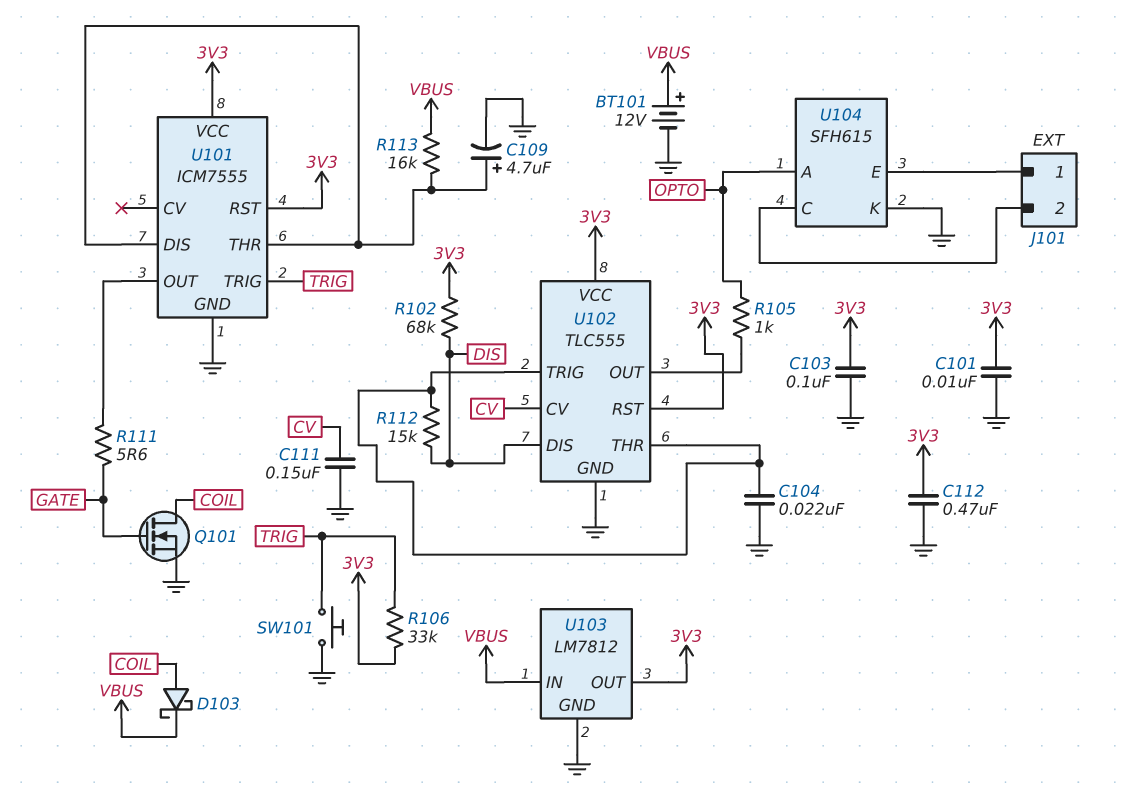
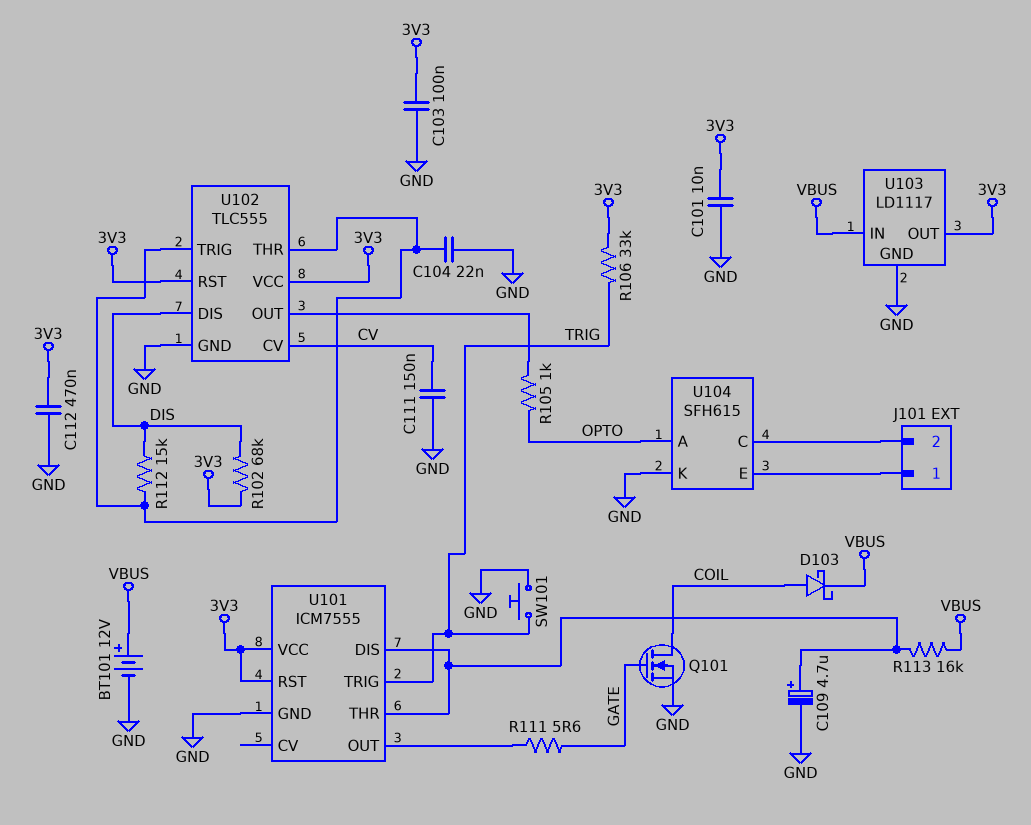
U103: LM7812 -> LD1117

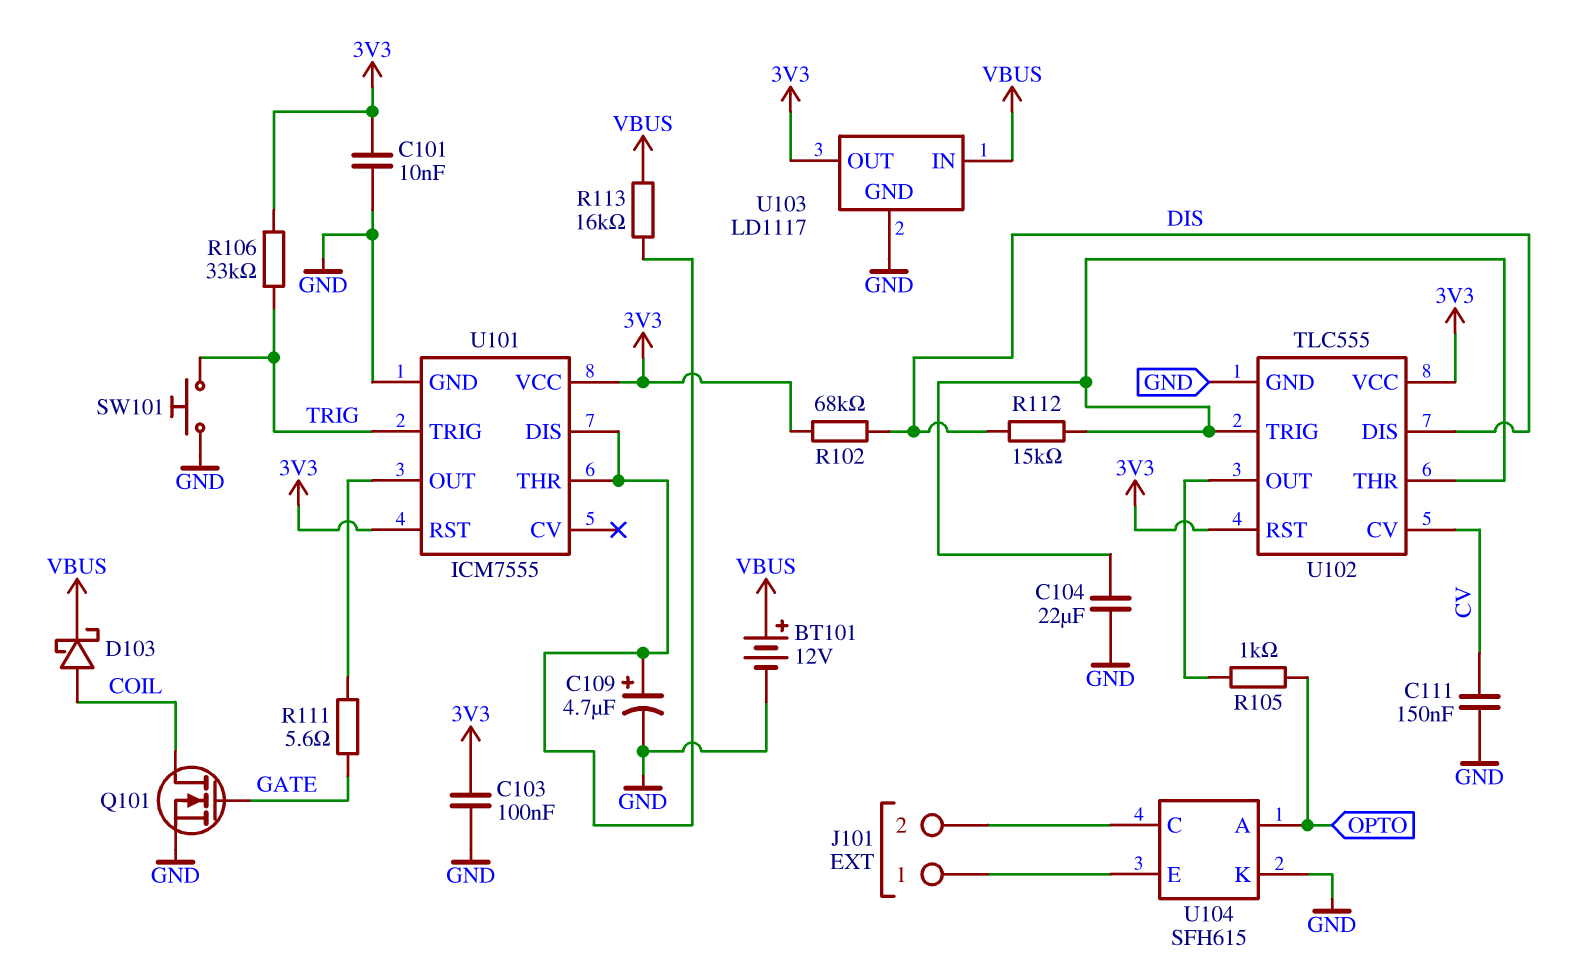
C104: 22nF (GND, U102/THR) -> 22uF (GND, U102/THR)
C112: 470nF (3V3, GND) -> none

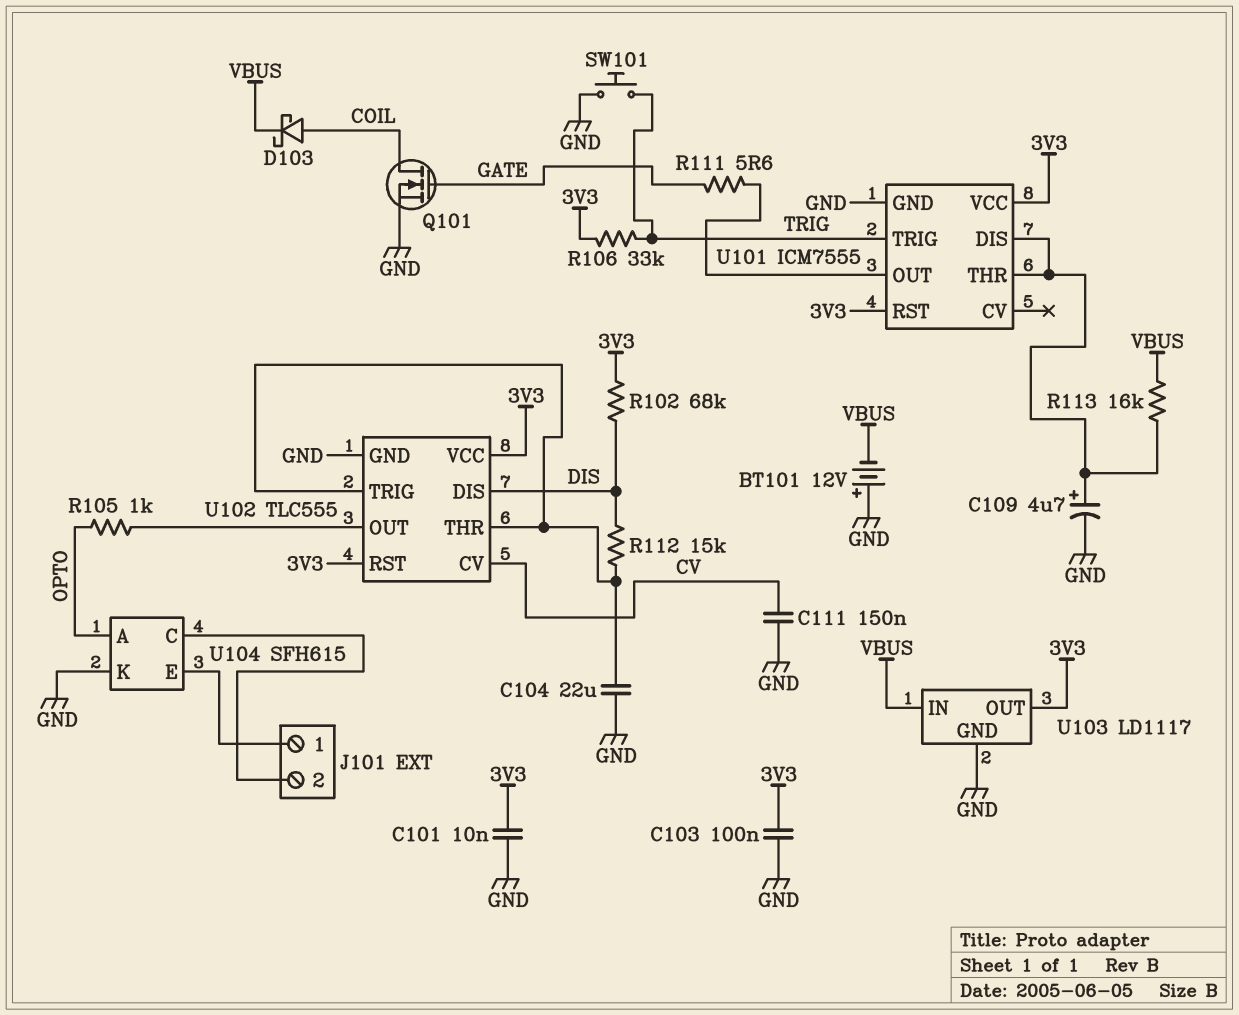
BT101: 12V (plus VBUS, minus GND) -> 12V (plus GND, minus VBUS)

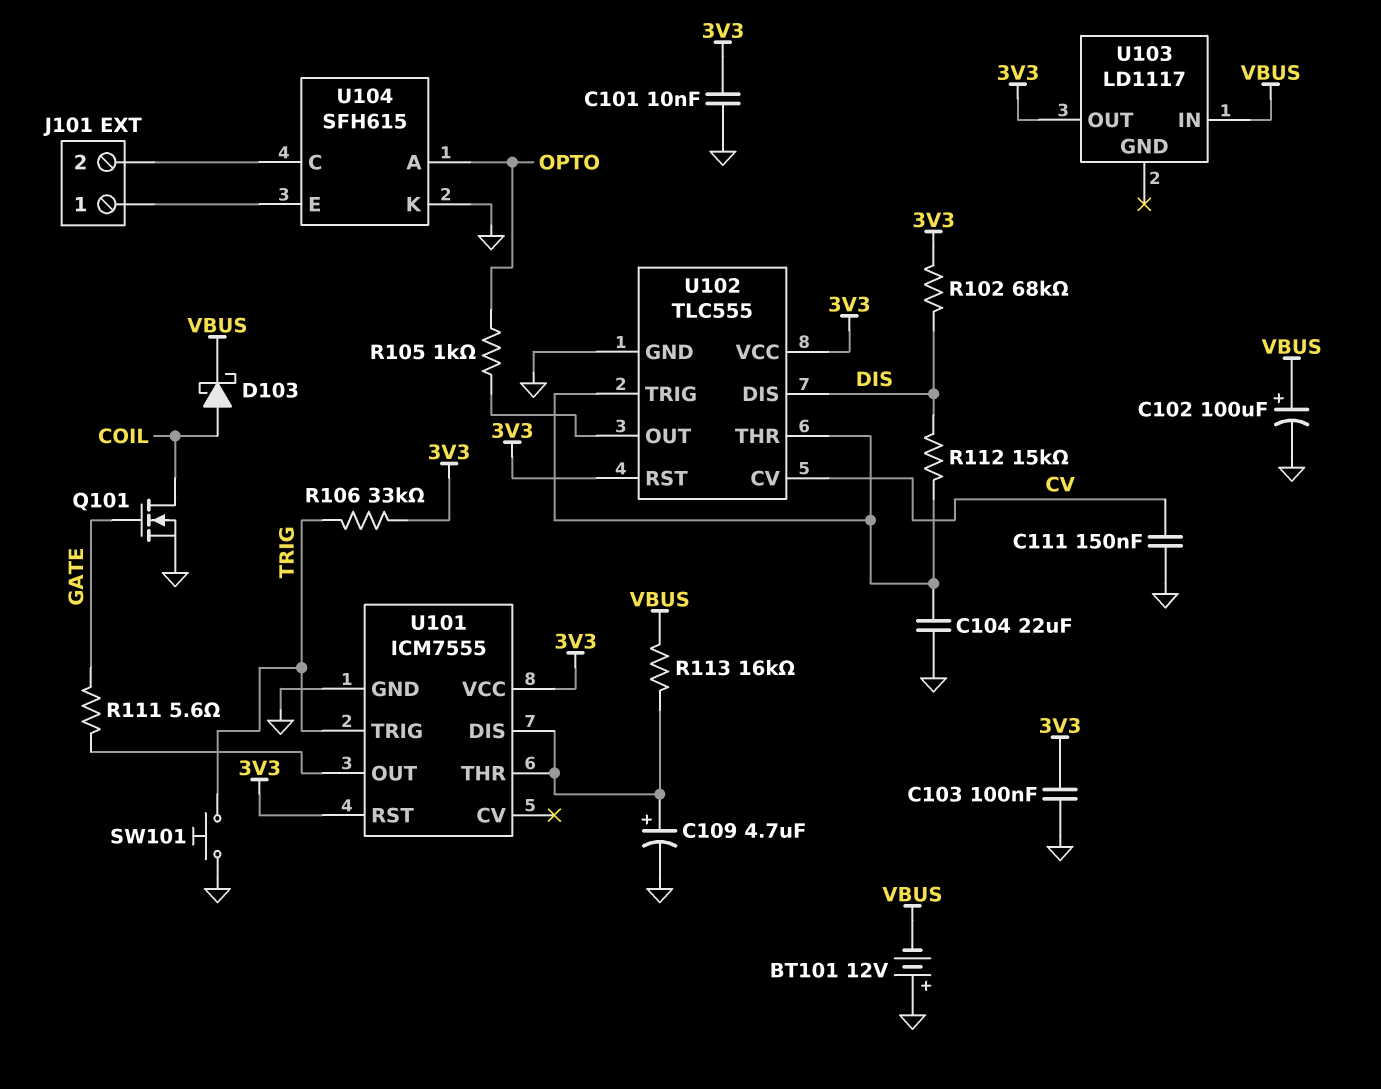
C102: none -> 100uF (plus VBUS, minus GND)
U103 pin GND: GND -> none

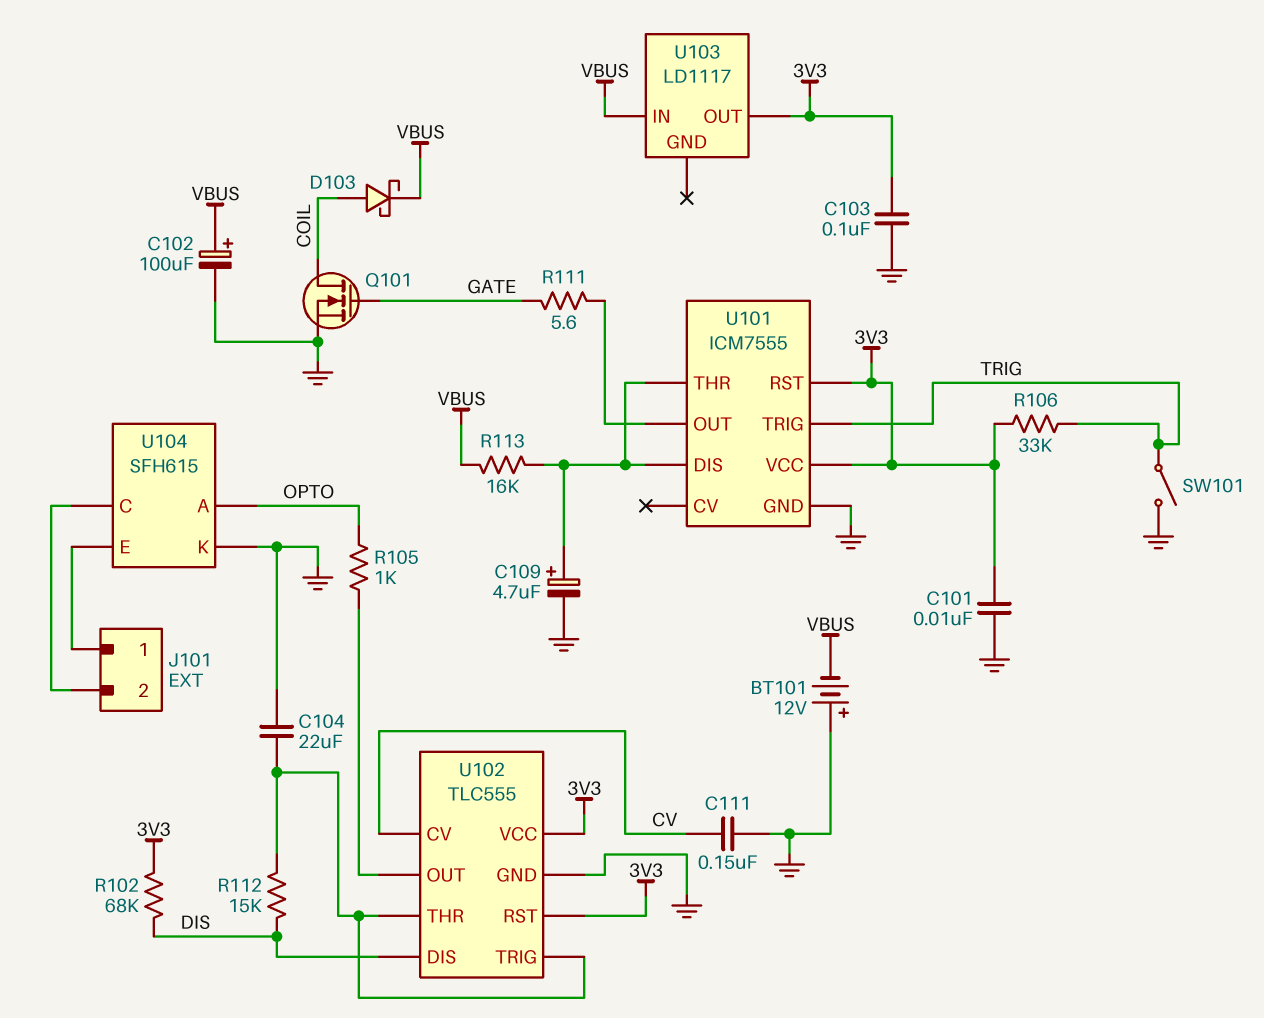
SW101: button (GND, TRIG) -> switch (GND, TRIG)

